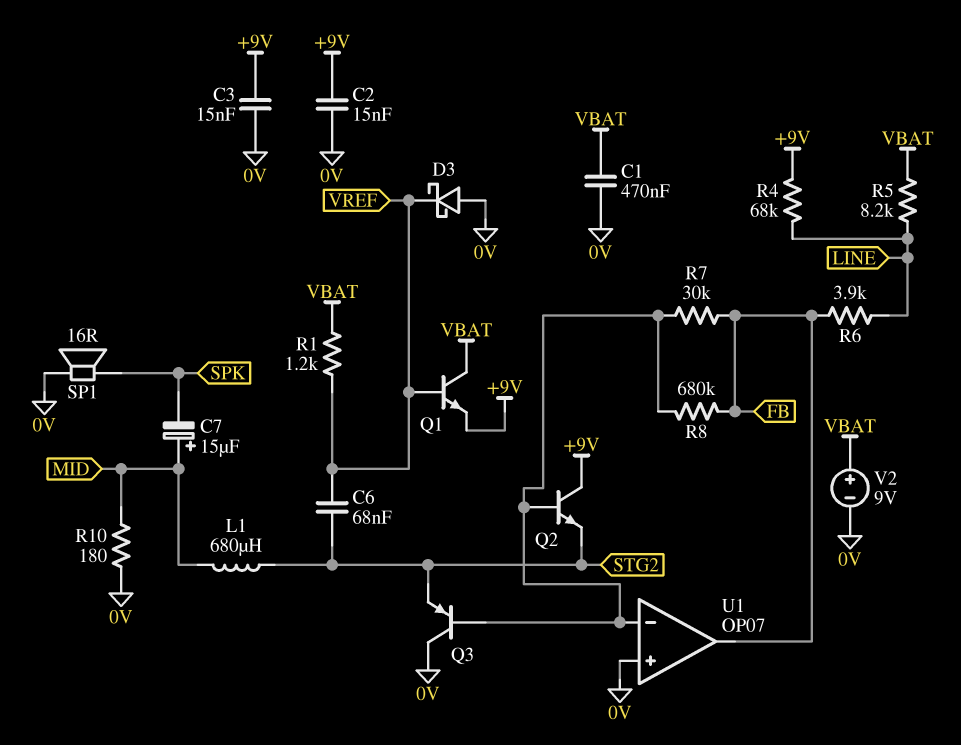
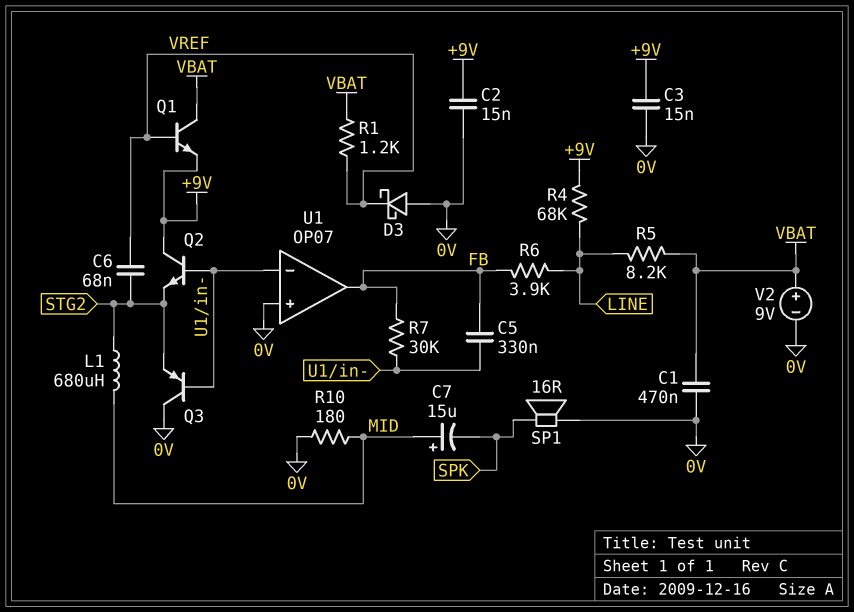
C5: none -> 330nF (FB, U1/in-)
R8: 680k (FB, U1/in-) -> none

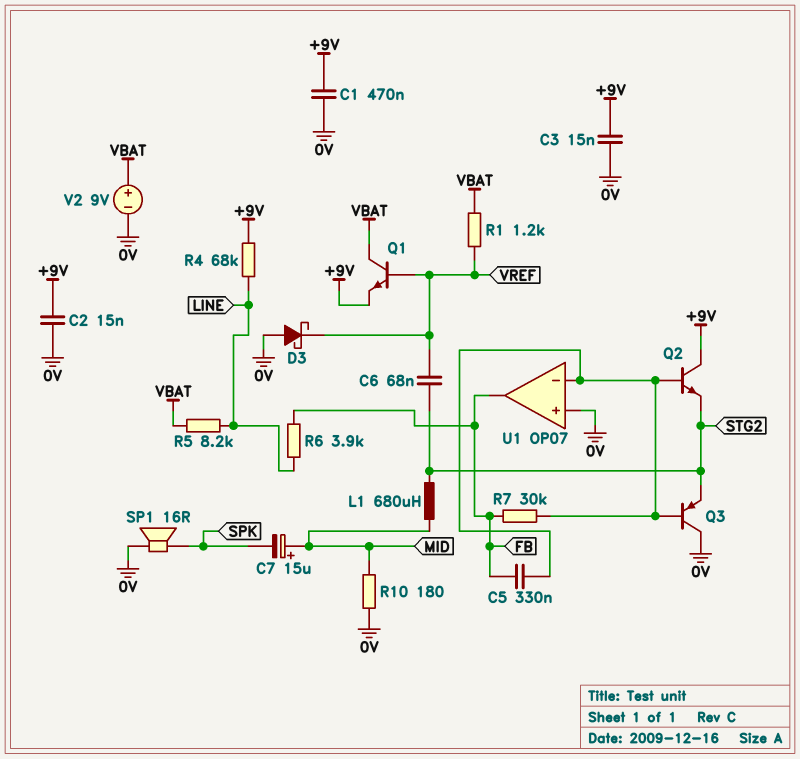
C1: 470nF (0V, VBAT) -> 470nF (+9V, 0V)

